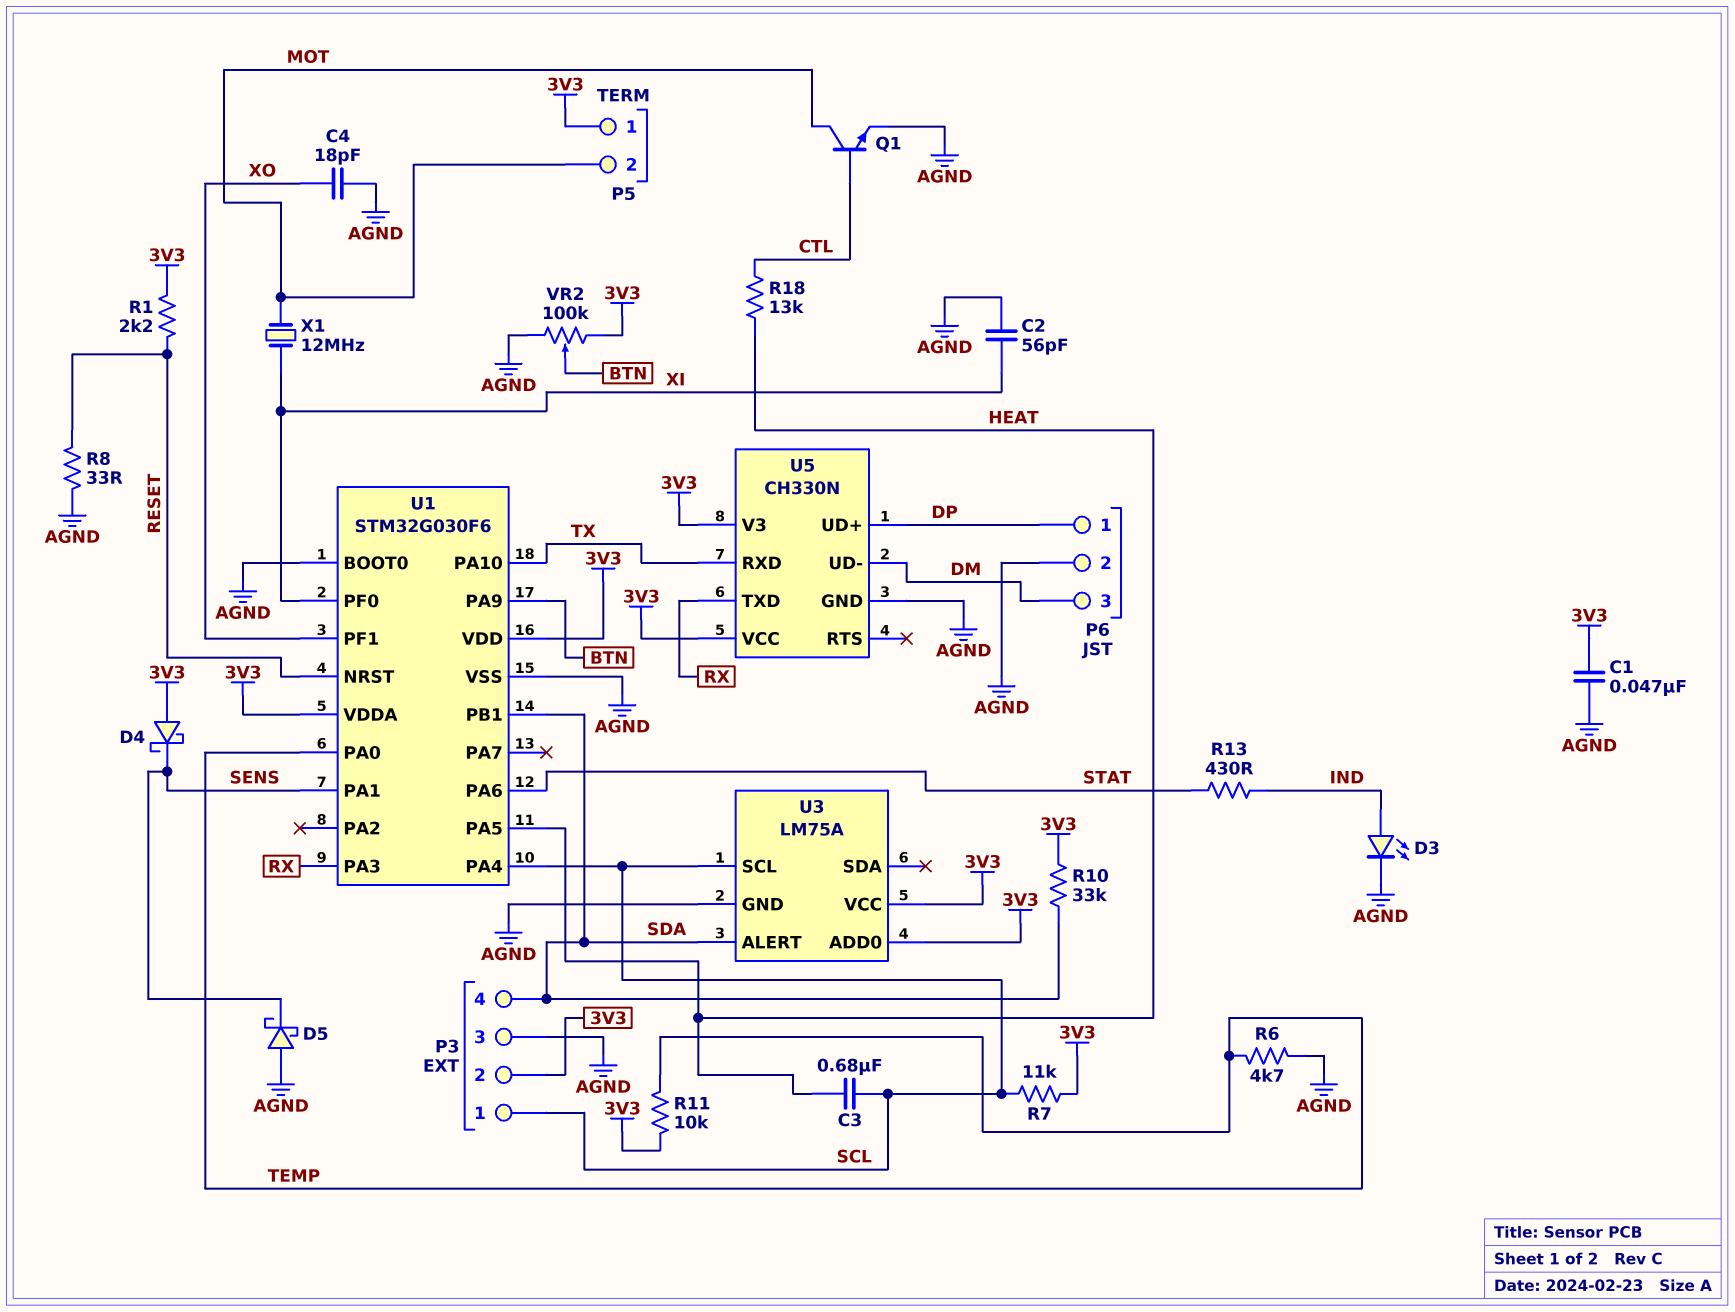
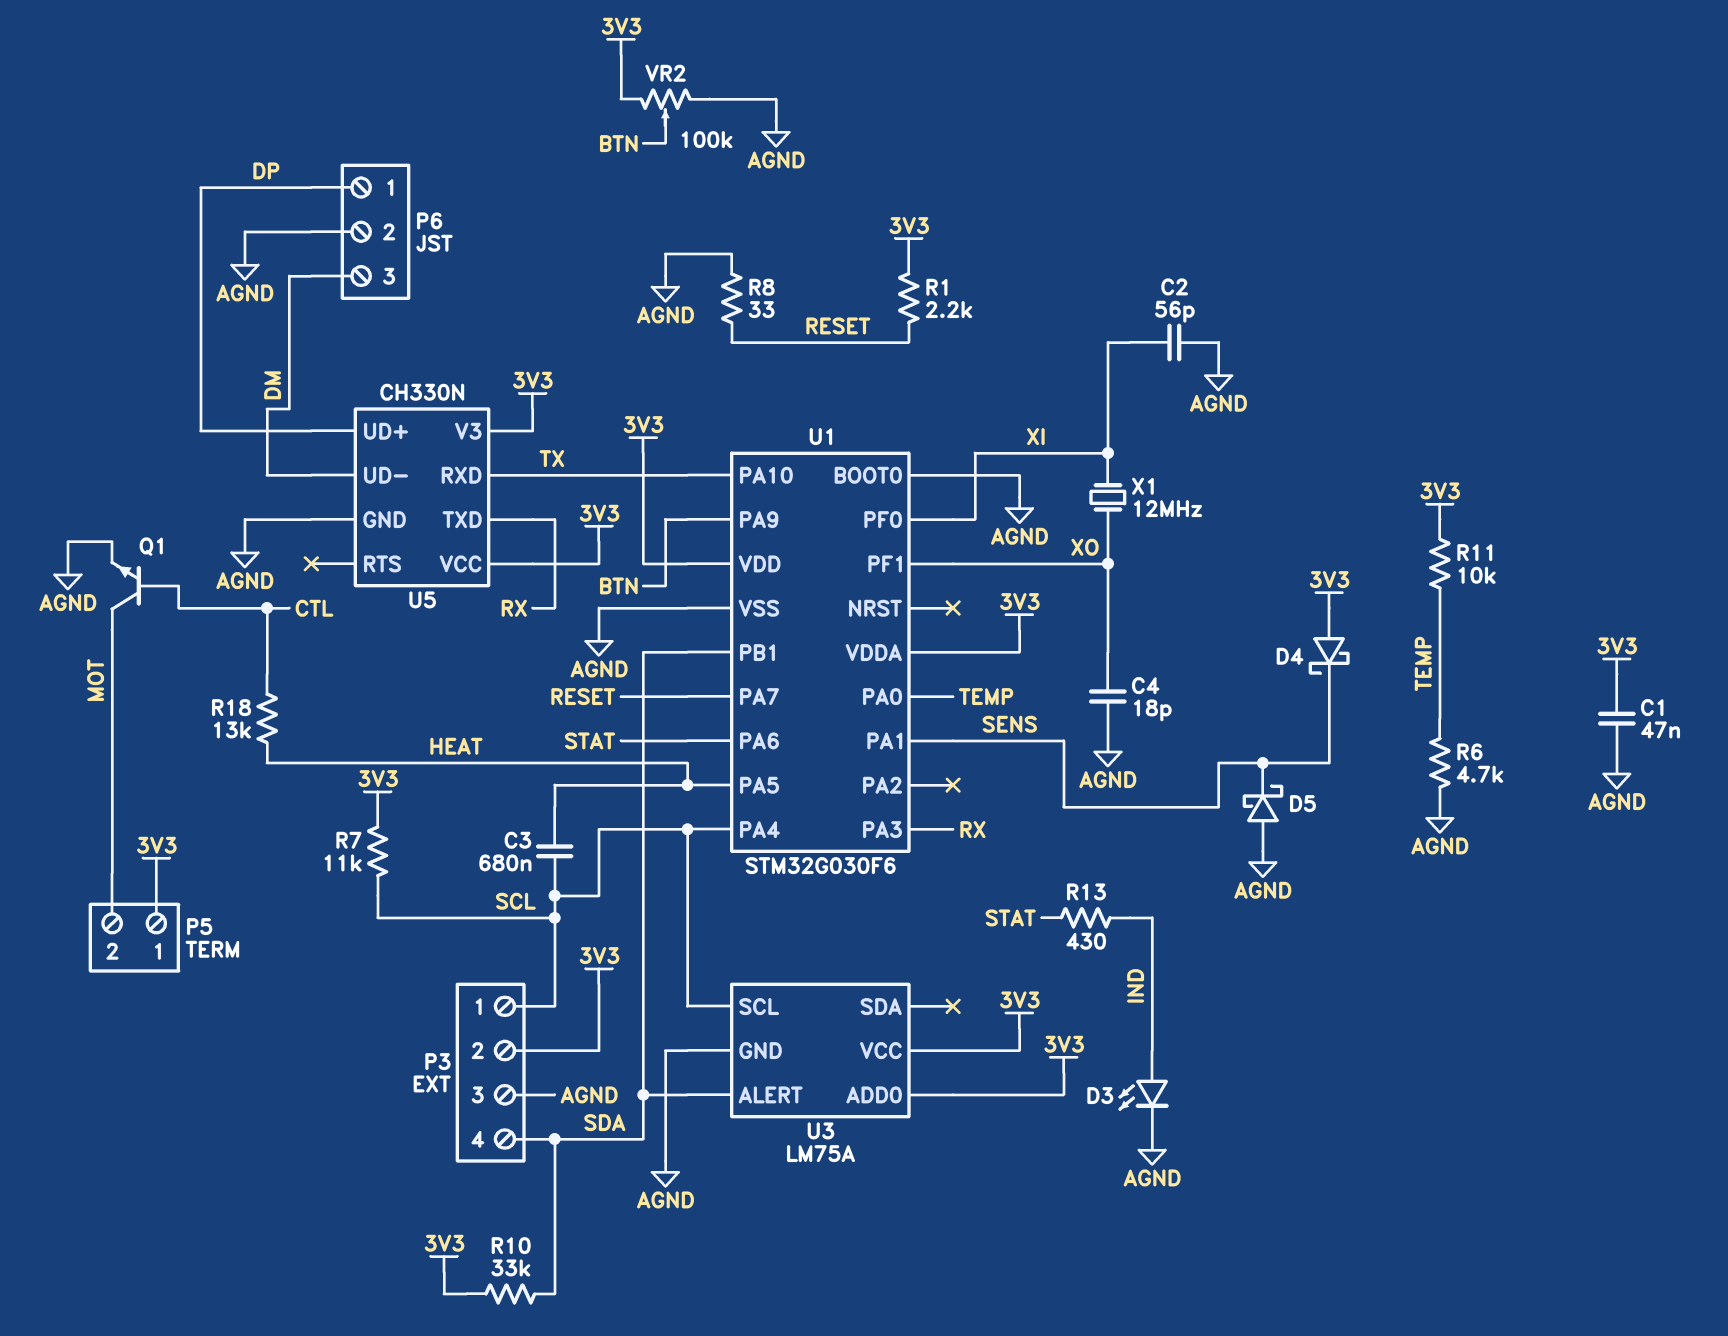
U1 pin NRST: RESET -> none
U1 pin PA7: none -> RESET
X1: 12MHz (MOT, XI) -> 12MHz (XI, XO)

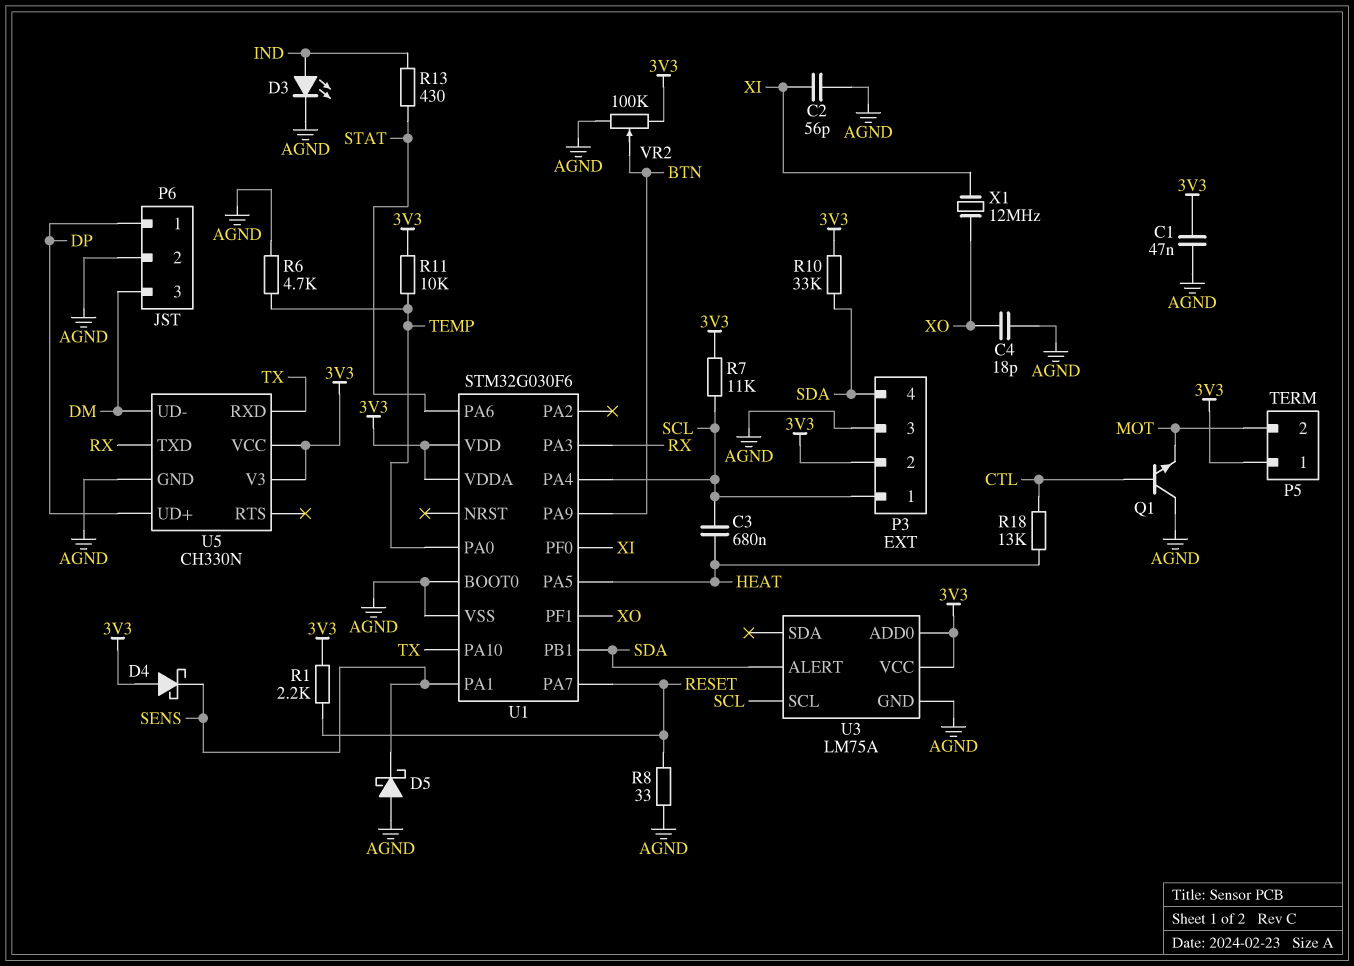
Q1: NPN (B CTL, C MOT, E AGND) -> NPN (B CTL, C AGND, E MOT)

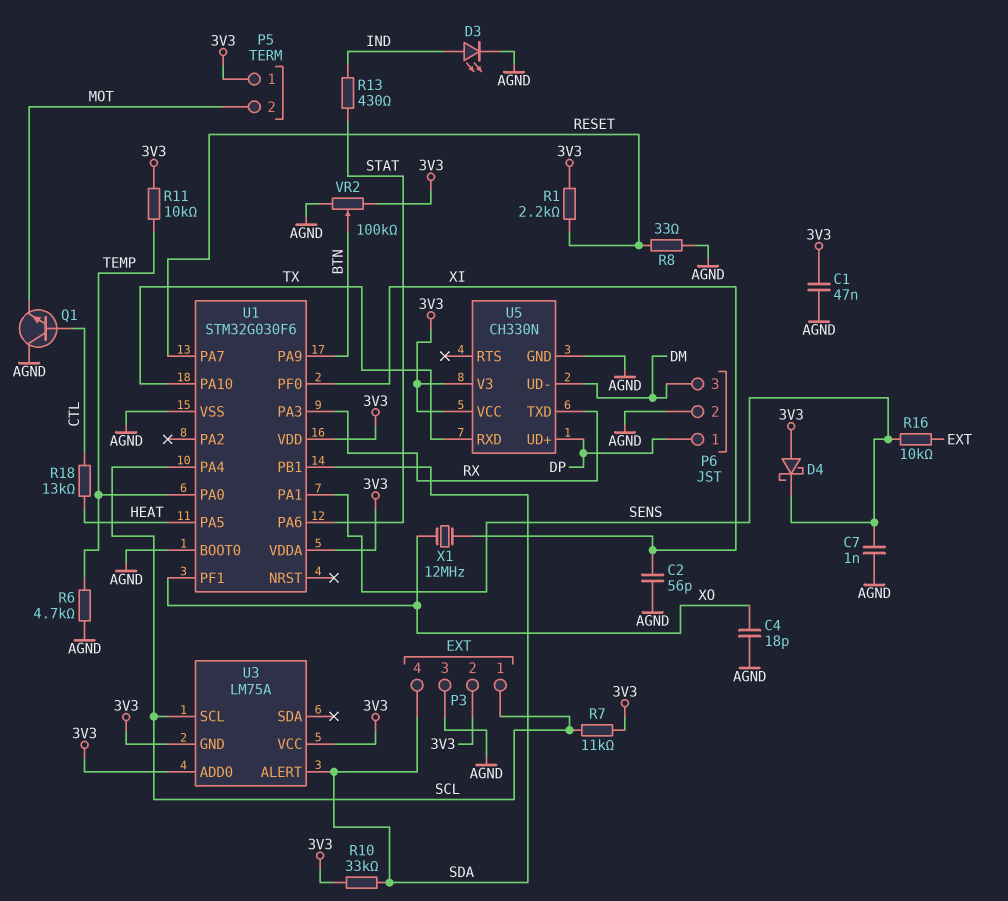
C3: 680nF (HEAT, SCL) -> none
C7: none -> 1nF (AGND, SENS)
D5: schottky (A AGND, K SENS) -> none
R16: none -> 10k (EXT, SENS)
U3 pin GND: AGND -> 3V3

